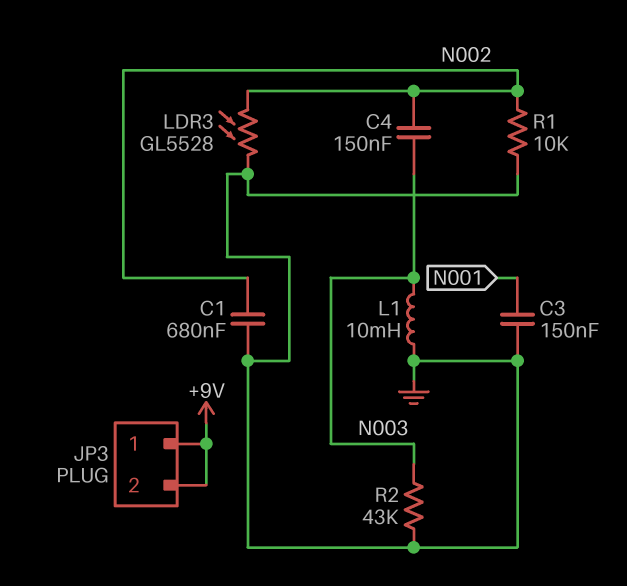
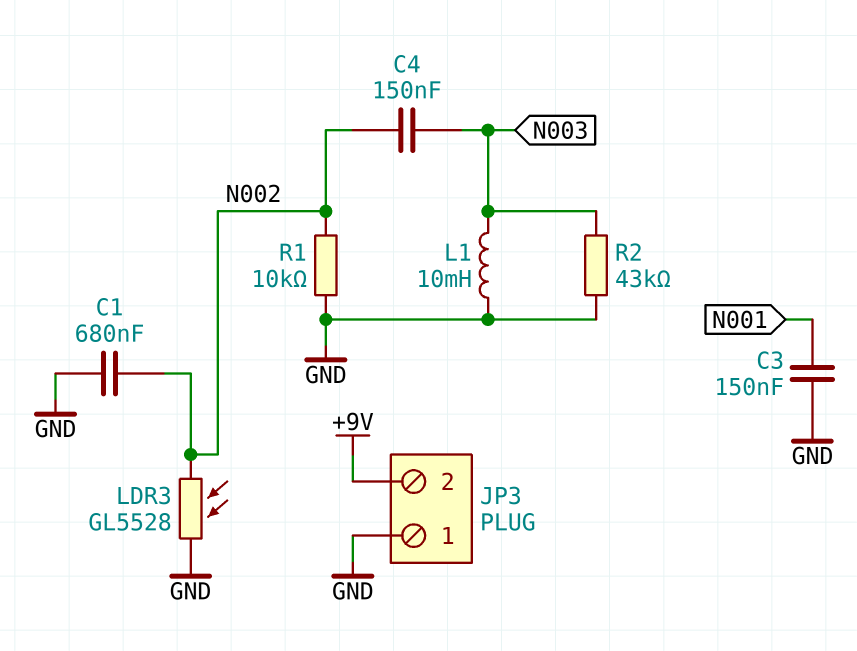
JP3 pin 1: +9V -> GND

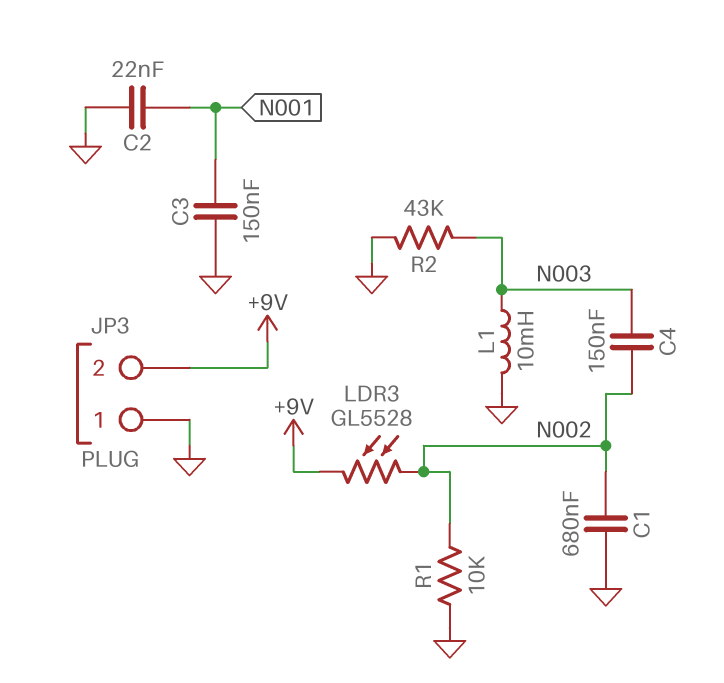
C2: none -> 22nF (GND, N001)
LDR3: GL5528 (GND, N002) -> GL5528 (+9V, N002)

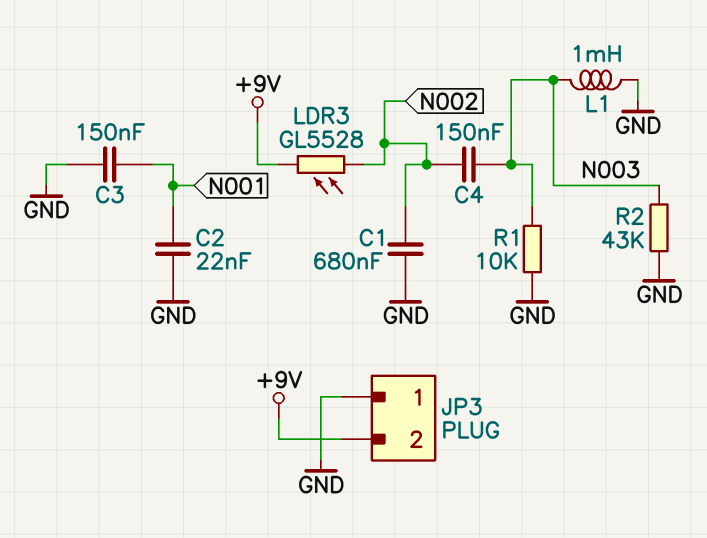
L1: 10mH (GND, N003) -> 1mH (GND, N003)
R1: 10k (GND, N002) -> 10k (GND, N003)

